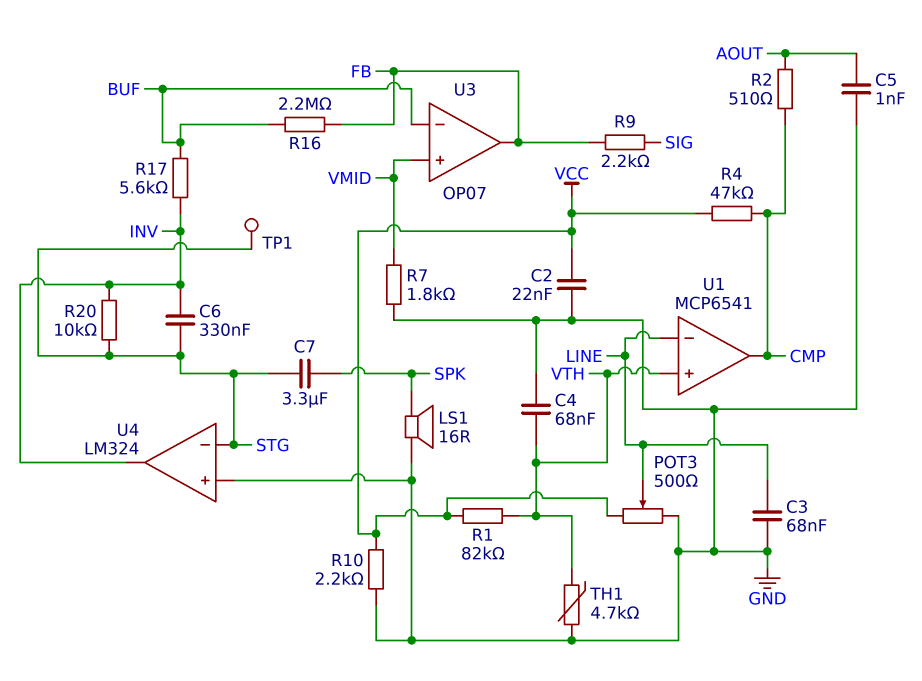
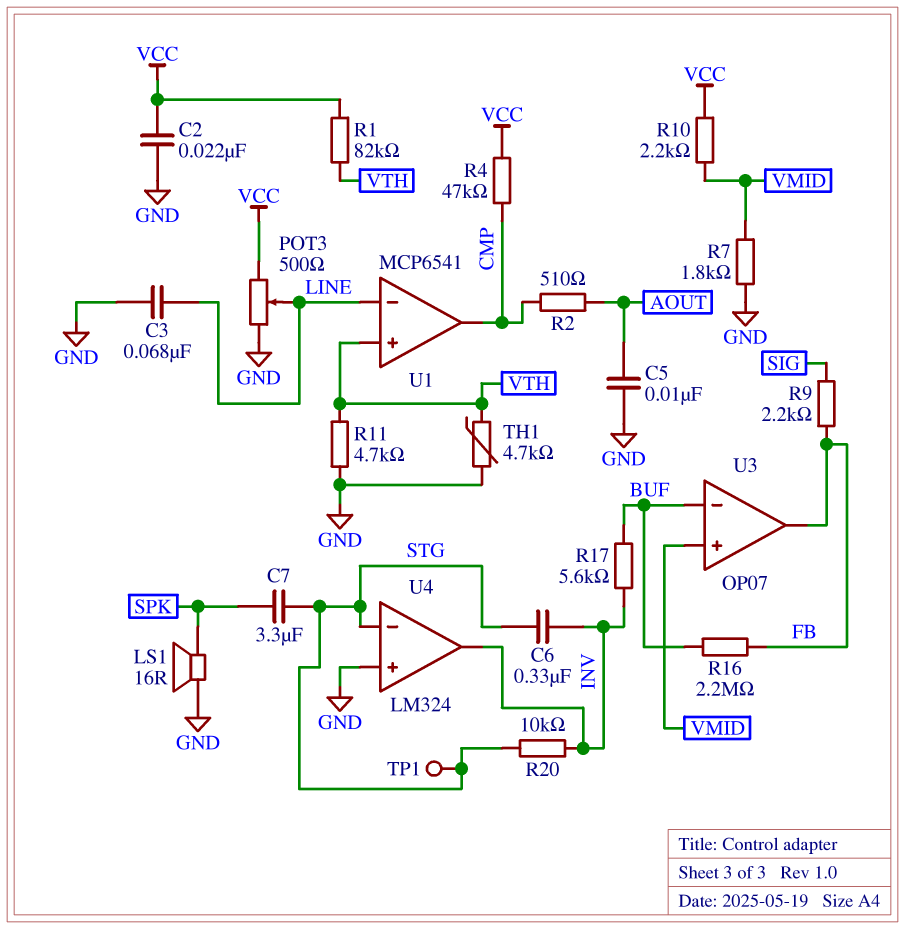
C4: 68nF (GND, VTH) -> none
C5: 1nF (AOUT, GND) -> 10nF (AOUT, GND)
R10: 2.2k (GND, VCC) -> 2.2k (VCC, VMID)
R11: none -> 4.7k (GND, VTH)

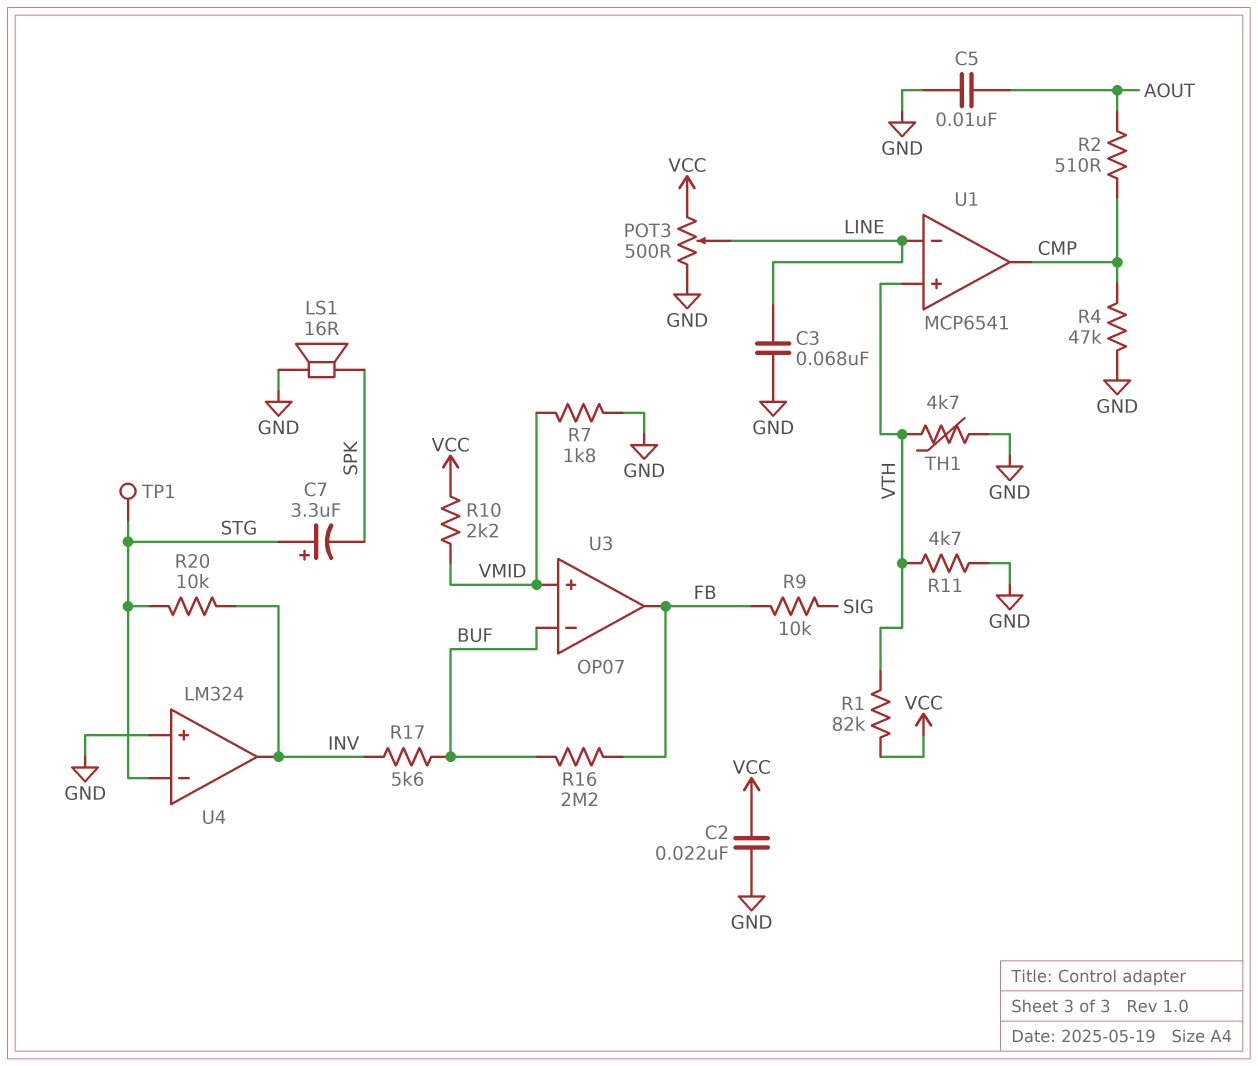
C6: 330nF (INV, STG) -> none
C7: 3.3uF (SPK, STG) -> 3.3uF (plus STG, minus SPK)
R4: 47k (CMP, VCC) -> 47k (CMP, GND)
R9: 2.2k (FB, SIG) -> 10k (FB, SIG)

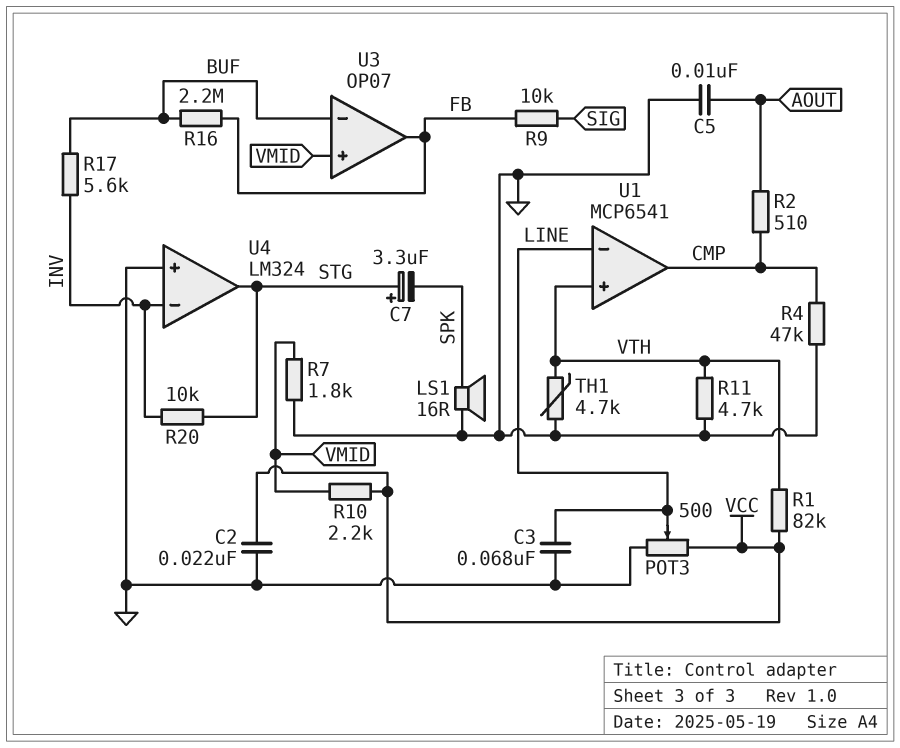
TP1: test point (STG) -> none
U4 pin in-: STG -> INV
U4 pin out: INV -> STG

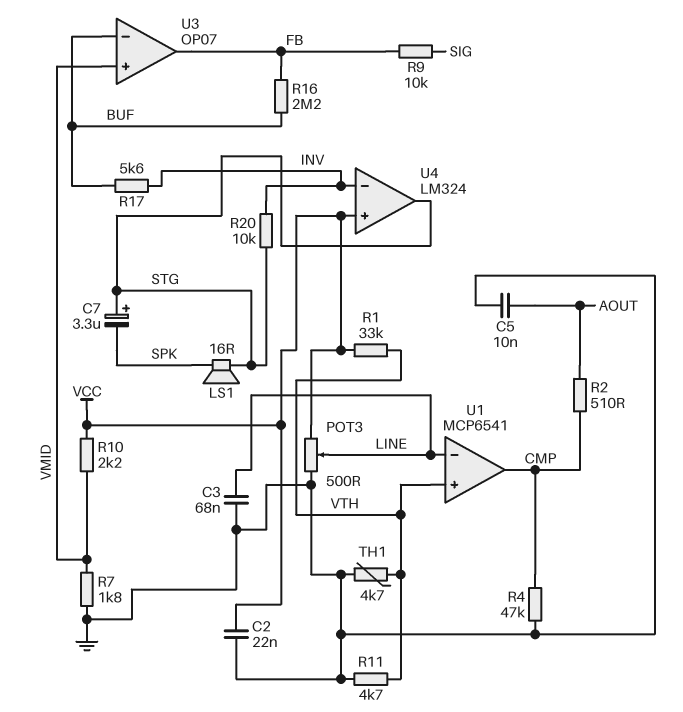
LS1: speaker 16R (GND, SPK) -> speaker 16R (SPK, STG)
R1: 82k (VCC, VTH) -> 33k (VCC, VTH)
U4 pin in+: GND -> VCC

